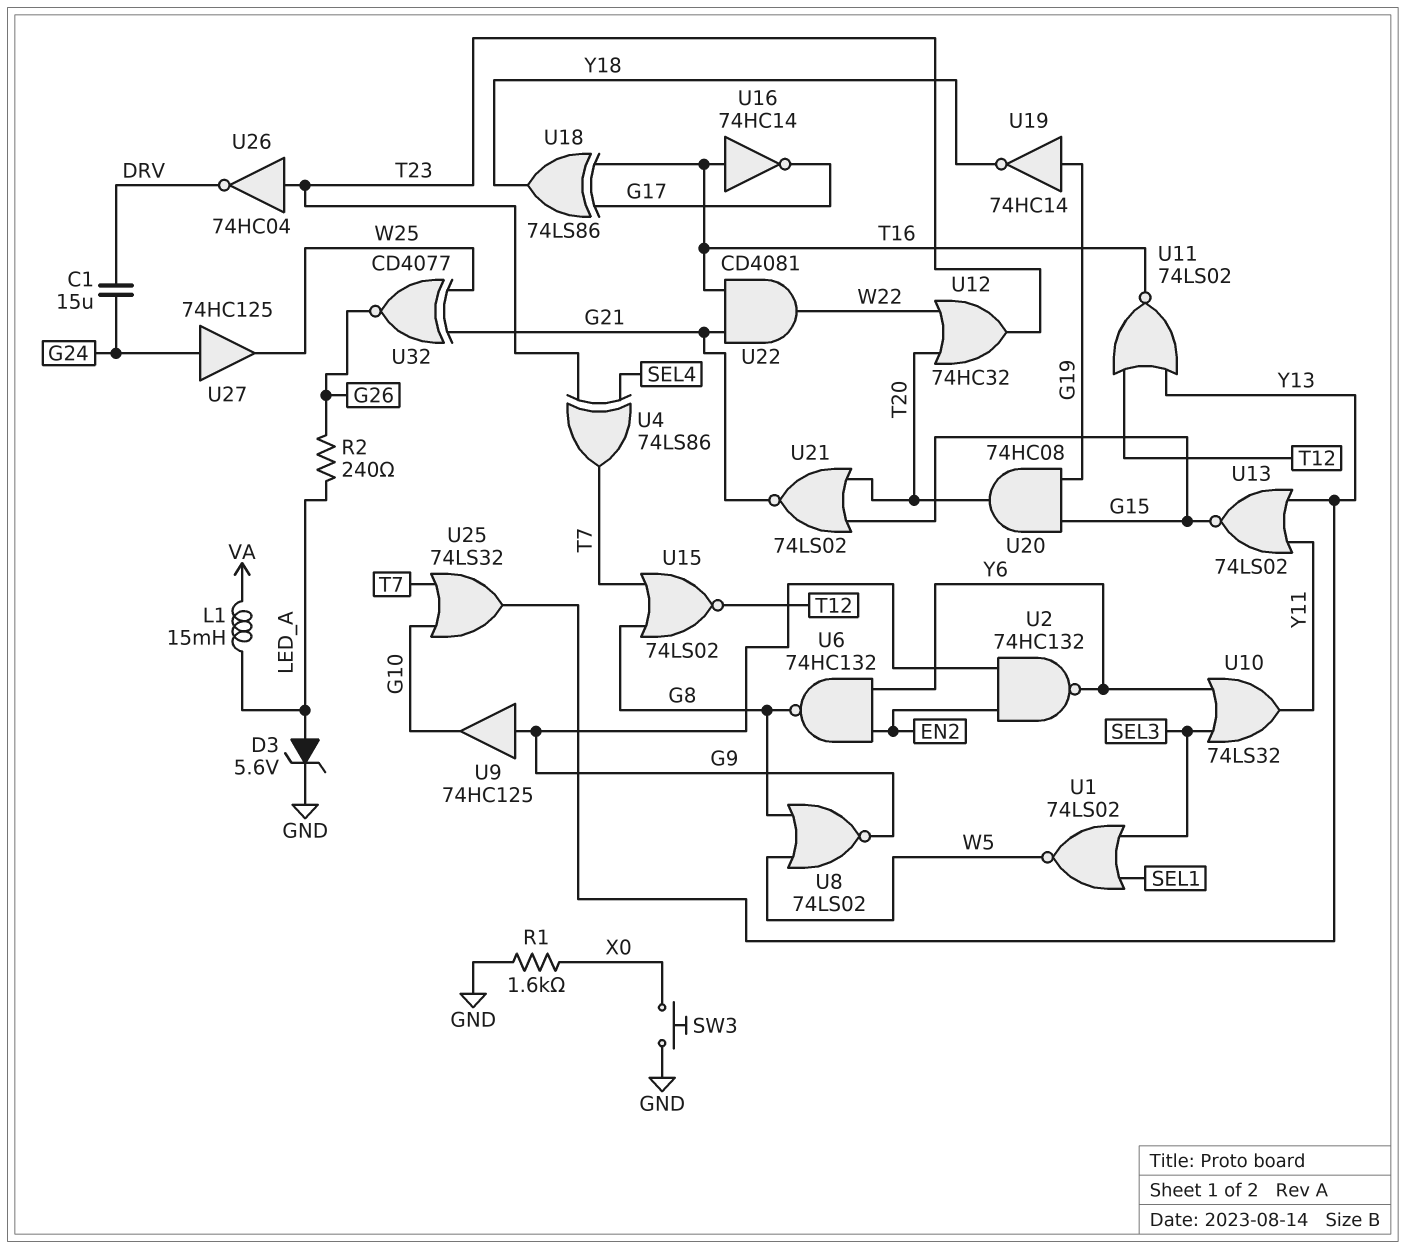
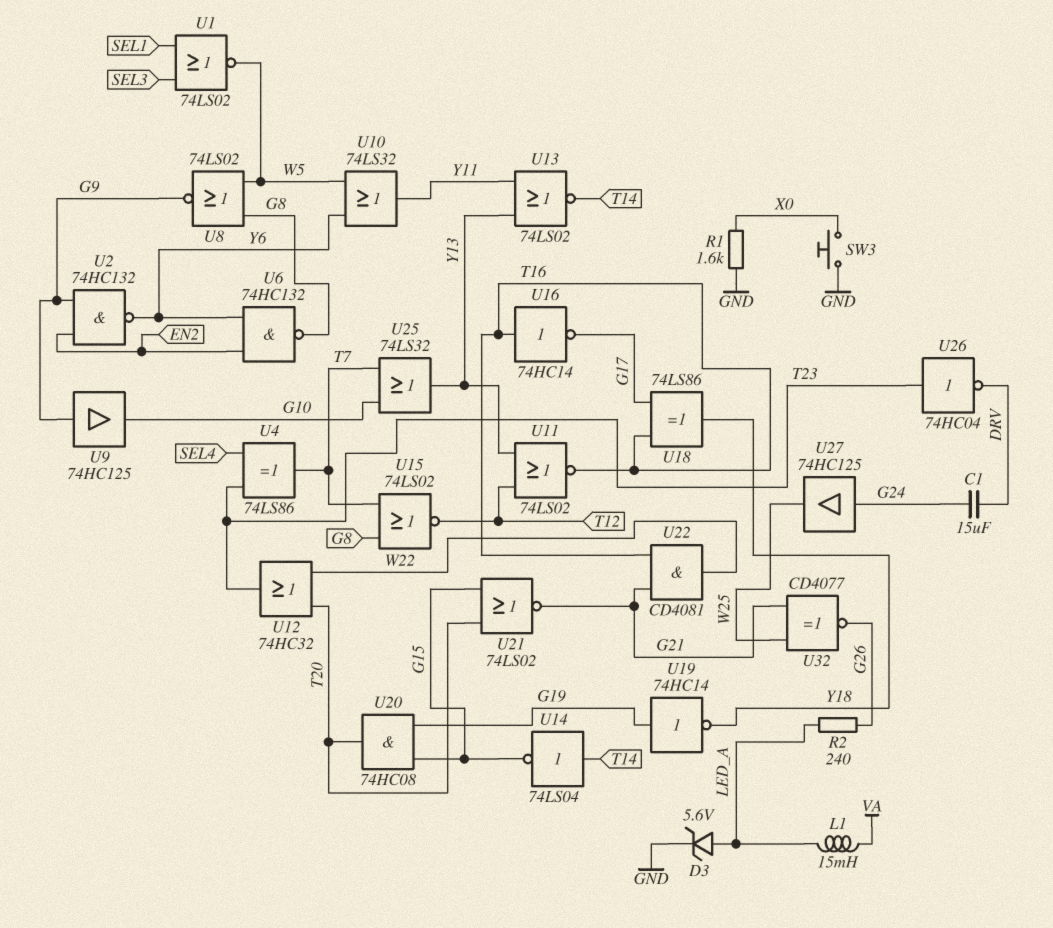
U10: OR 74LS32 (in SEL3, in Y6, out Y11) -> OR 74LS32 (in W5, in Y6, out Y11)
U13: NOR 74LS02 (in Y11, in Y13, out G15) -> NOR 74LS02 (in Y11, in Y13, out T14)
U14: none -> NOT 74LS04 (in T14, out G15)

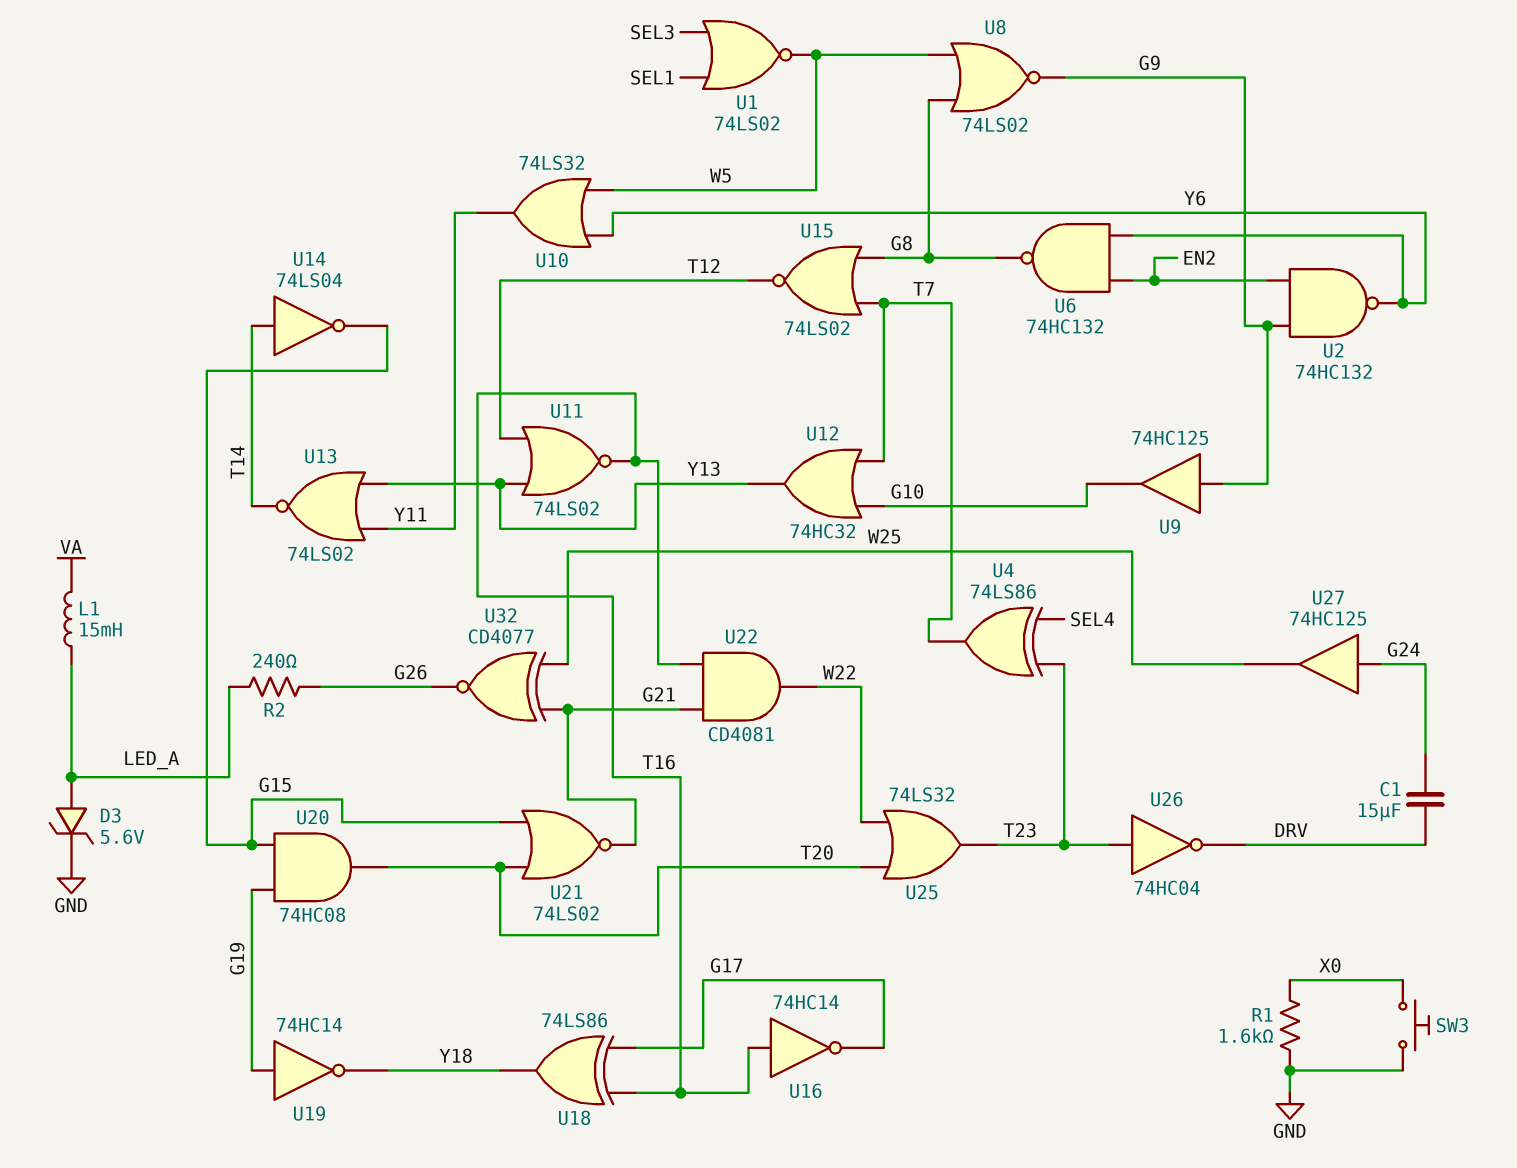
U12: OR 74HC32 (in T20, in W22, out T23) -> OR 74HC32 (in G10, in T7, out Y13)
U25: OR 74LS32 (in G10, in T7, out Y13) -> OR 74LS32 (in T20, in W22, out T23)

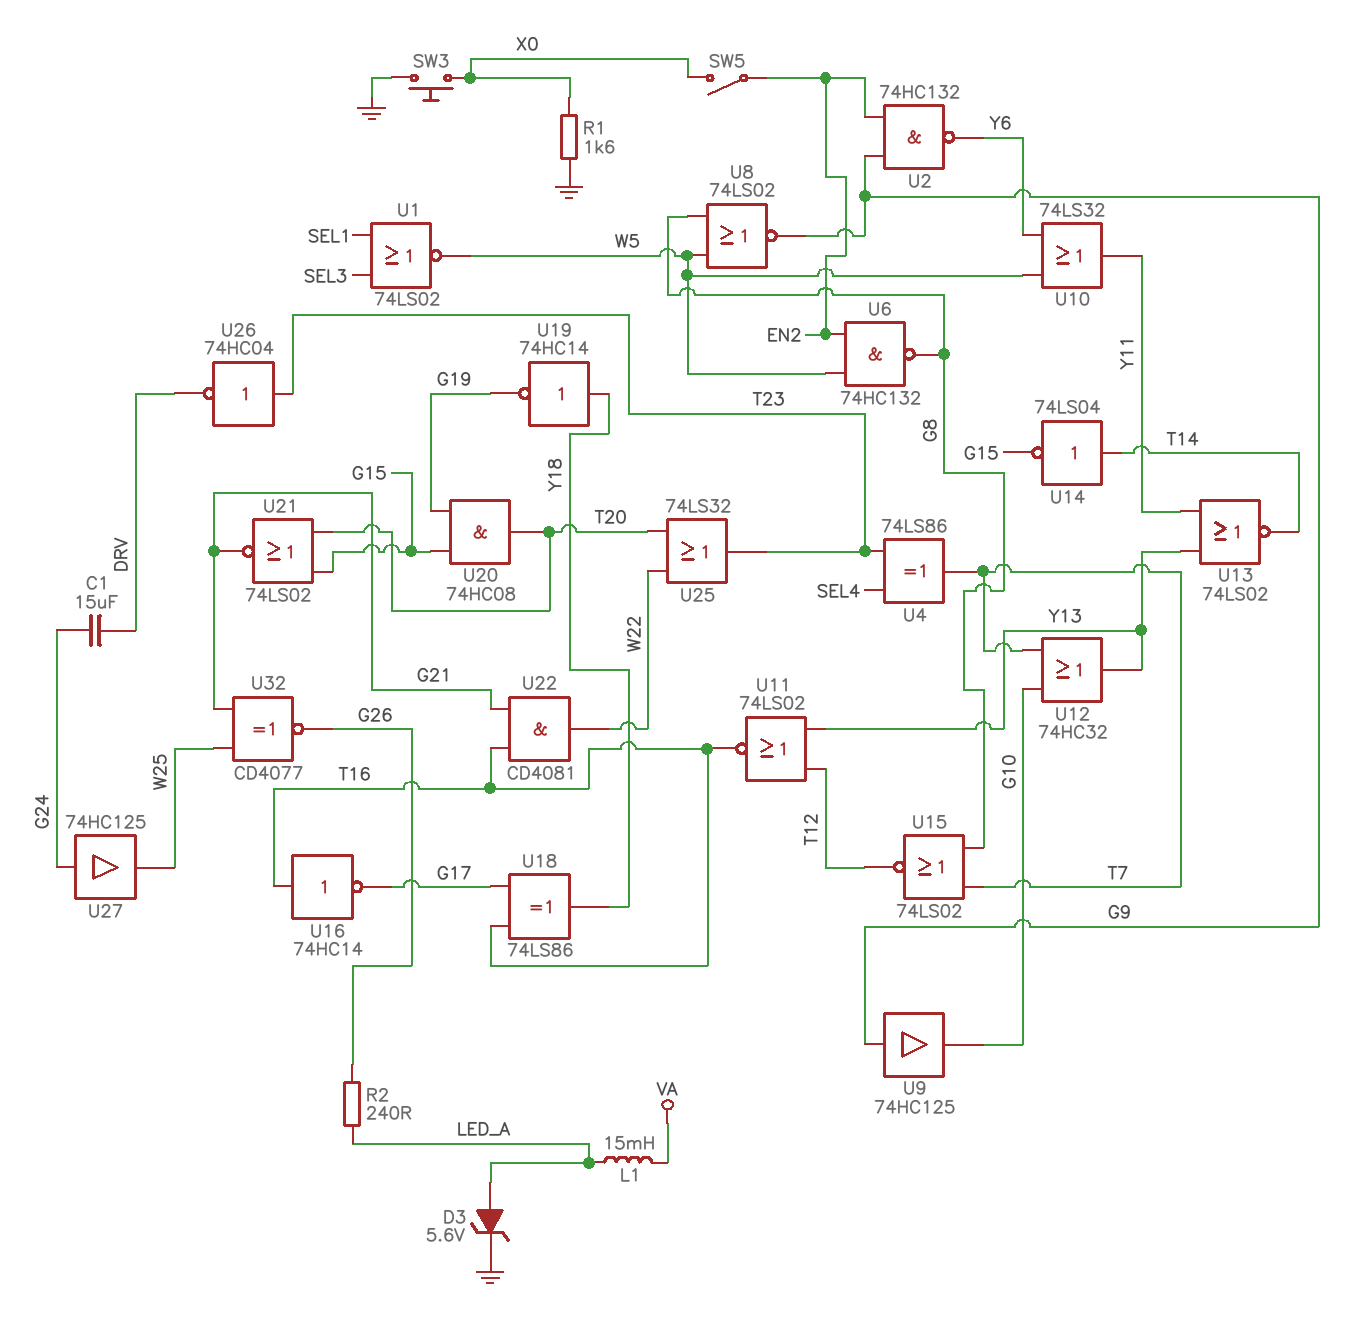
SW5: none -> switch (EN2, X0)
U6: NAND 74HC132 (in EN2, in Y6, out G8) -> NAND 74HC132 (in EN2, in W5, out G8)
U19: NOT 74HC14 (in G19, out Y18) -> NOT 74HC14 (in Y18, out G19)

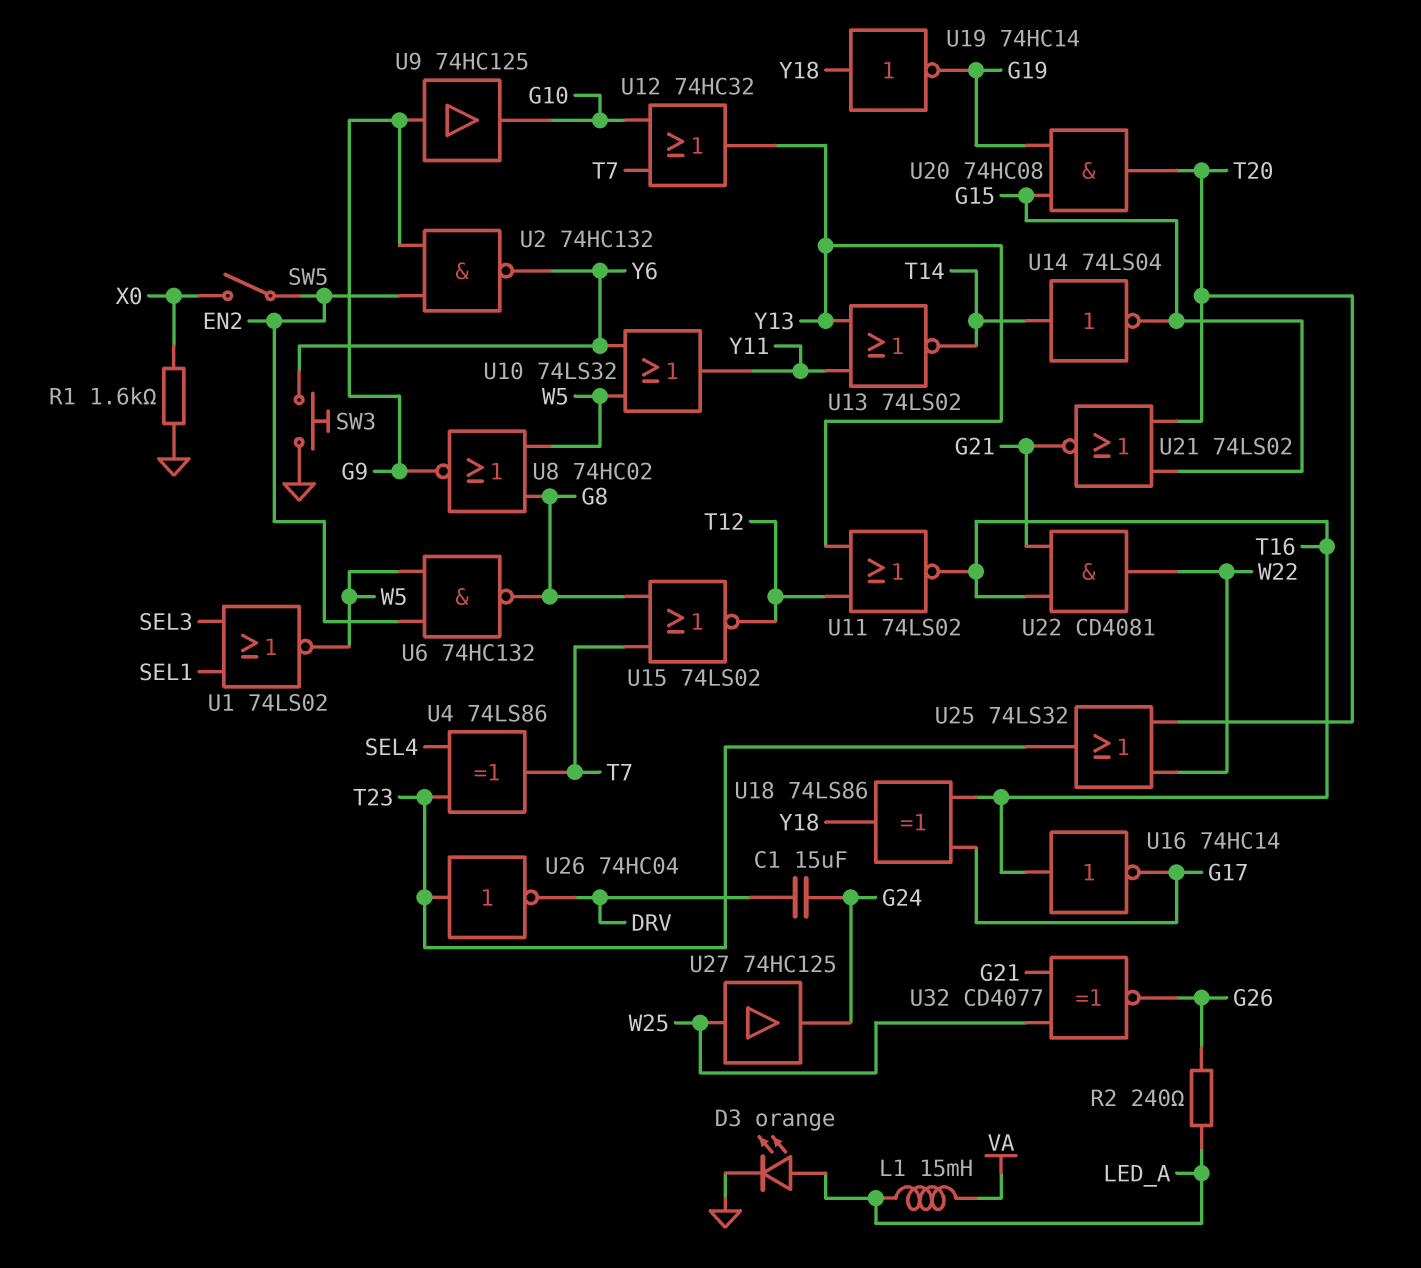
D3: zener 5.6V (A LED_A, K GND) -> LED orange (A LED_A, K GND)
SW3: button (GND, X0) -> button (GND, Y6)
U8: NOR 74LS02 (in G8, in W5, out G9) -> NOR 74HC02 (in G8, in W5, out G9)
U27: buffer 74HC125 (in G24, out W25) -> buffer 74HC125 (in W25, out G24)

